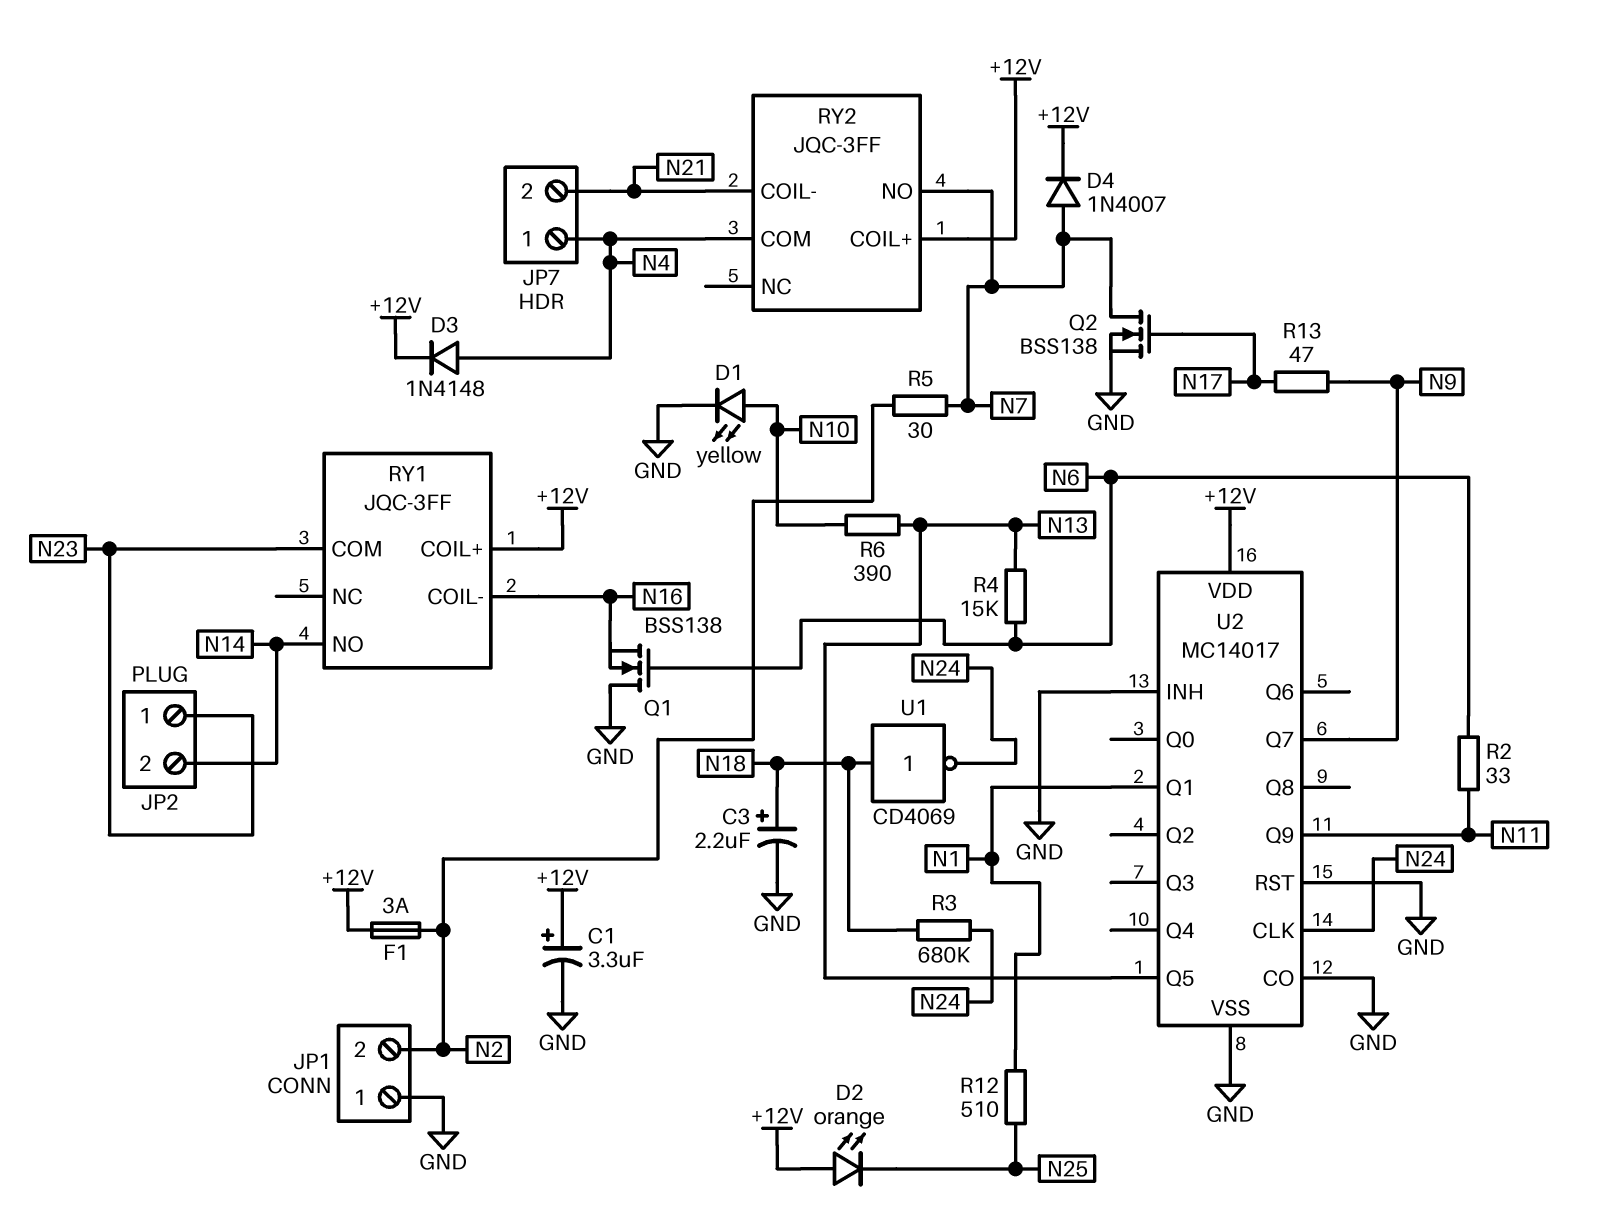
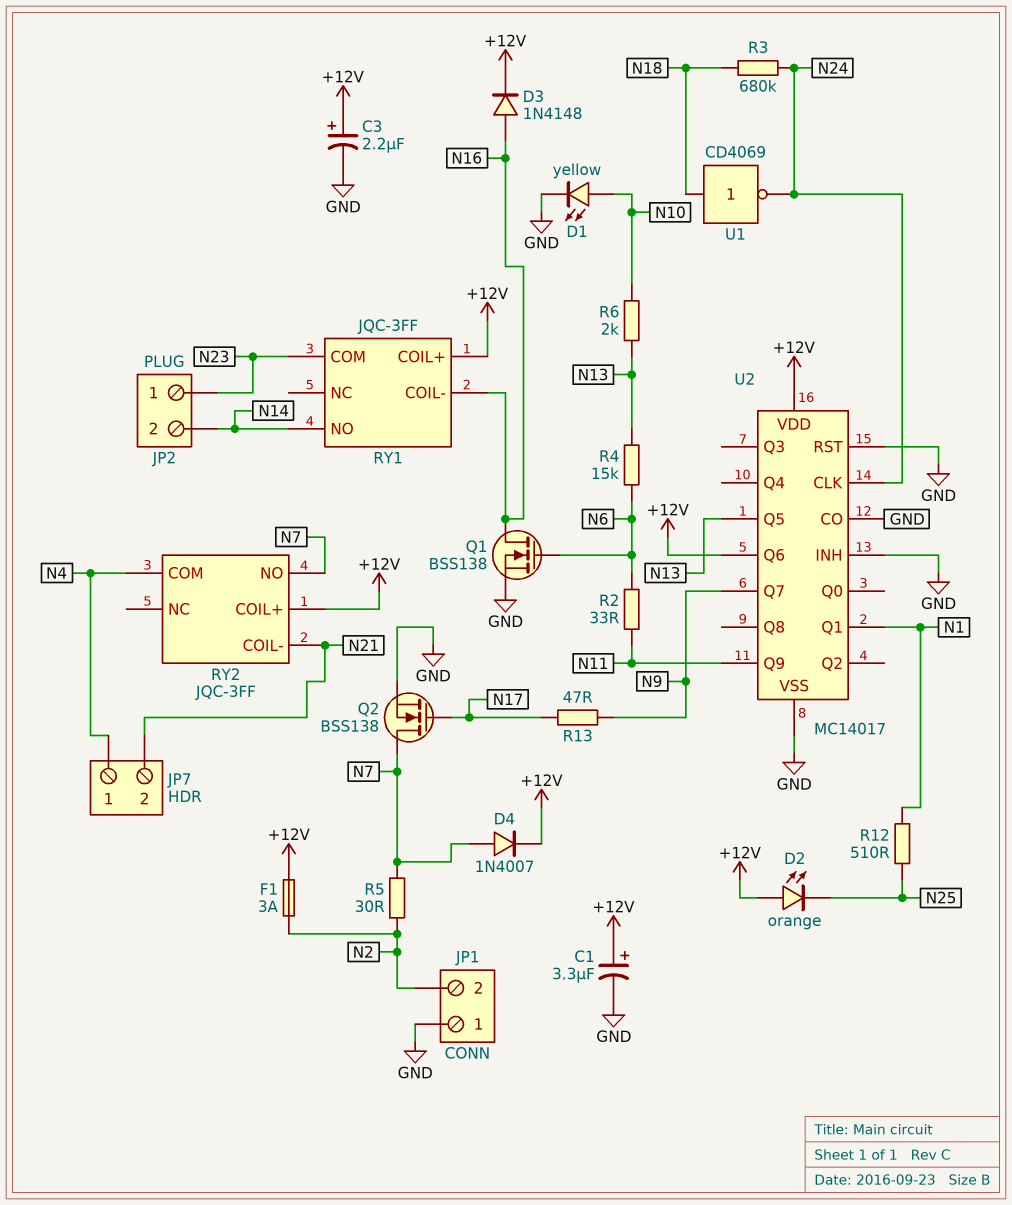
C3: 2.2uF (plus N18, minus GND) -> 2.2uF (plus +12V, minus GND)
D3: diode 1N4148 (A N4, K +12V) -> diode 1N4148 (A N16, K +12V)
Q1: NMOS BSS138 (G N6, D GND, S N16) -> NMOS BSS138 (G N6, D N16, S GND)
R6: 390 (N10, N13) -> 2k (N10, N13)
U2 pin Q6: none -> +12V

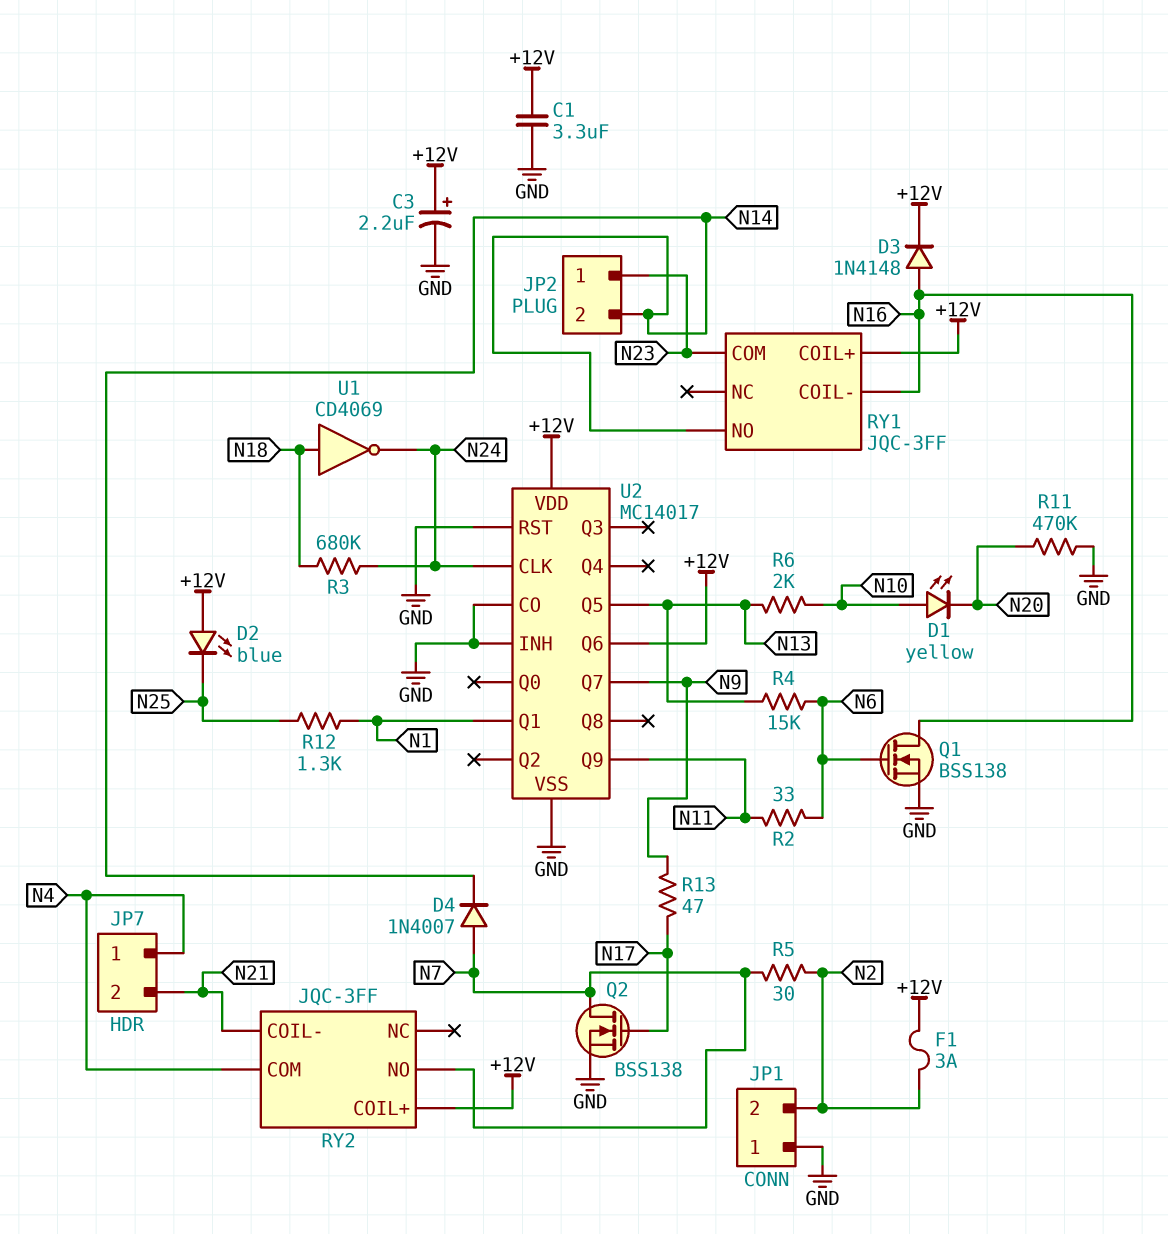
C1: 3.3uF (plus +12V, minus GND) -> 3.3uF (+12V, GND)
D1: LED yellow (A N10, K GND) -> LED yellow (A N10, K N20)
D2: LED orange (A +12V, K N25) -> LED blue (A +12V, K N25)
D4: diode 1N4007 (A N7, K +12V) -> diode 1N4007 (A N7, K N14)
R11: none -> 470k (GND, N20)
R12: 510 (N1, N25) -> 1.3k (N1, N25)

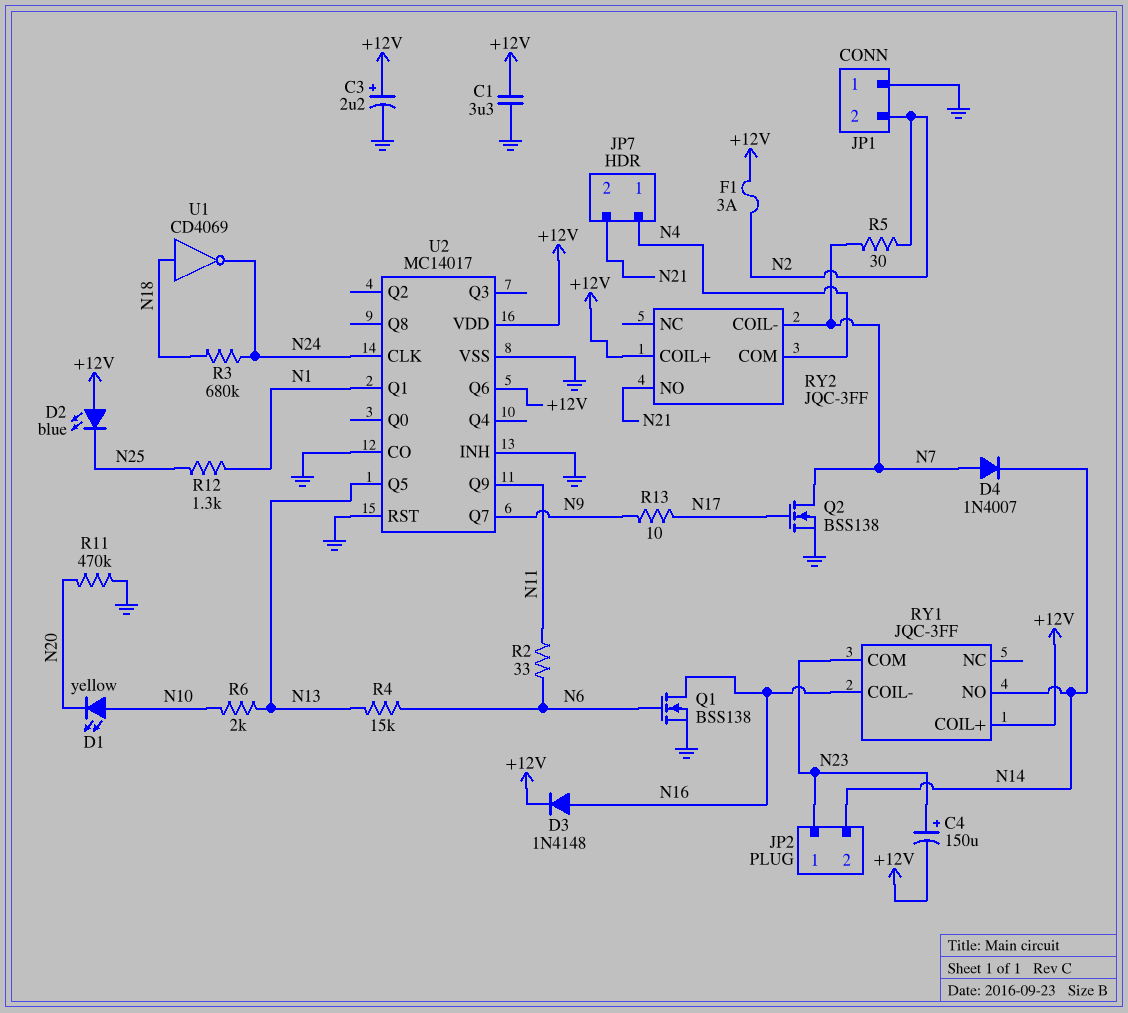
C4: none -> 150uF (plus N23, minus +12V)
R13: 47 (N9, N17) -> 10 (N9, N17)
RY2 pin COIL-: N21 -> N7
RY2 pin NO: N7 -> N21

